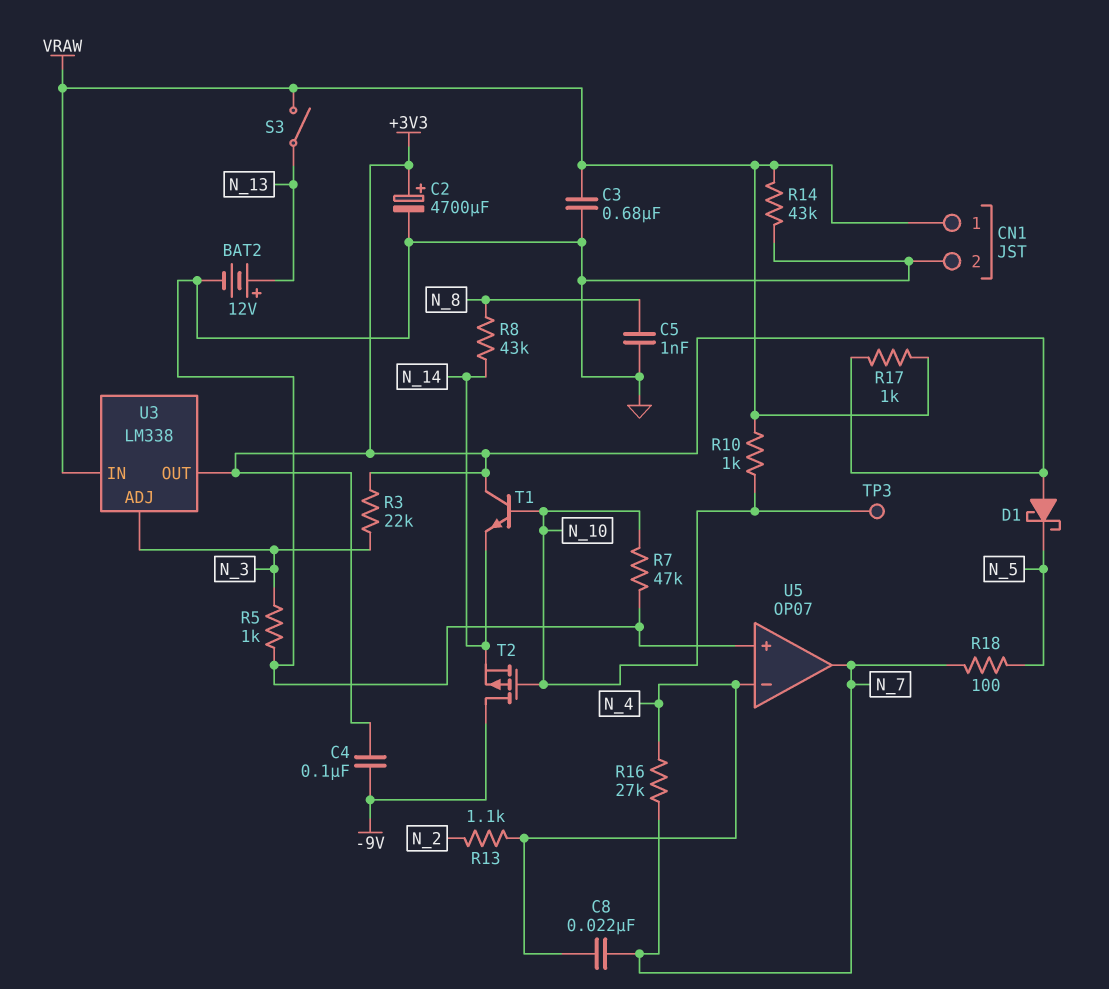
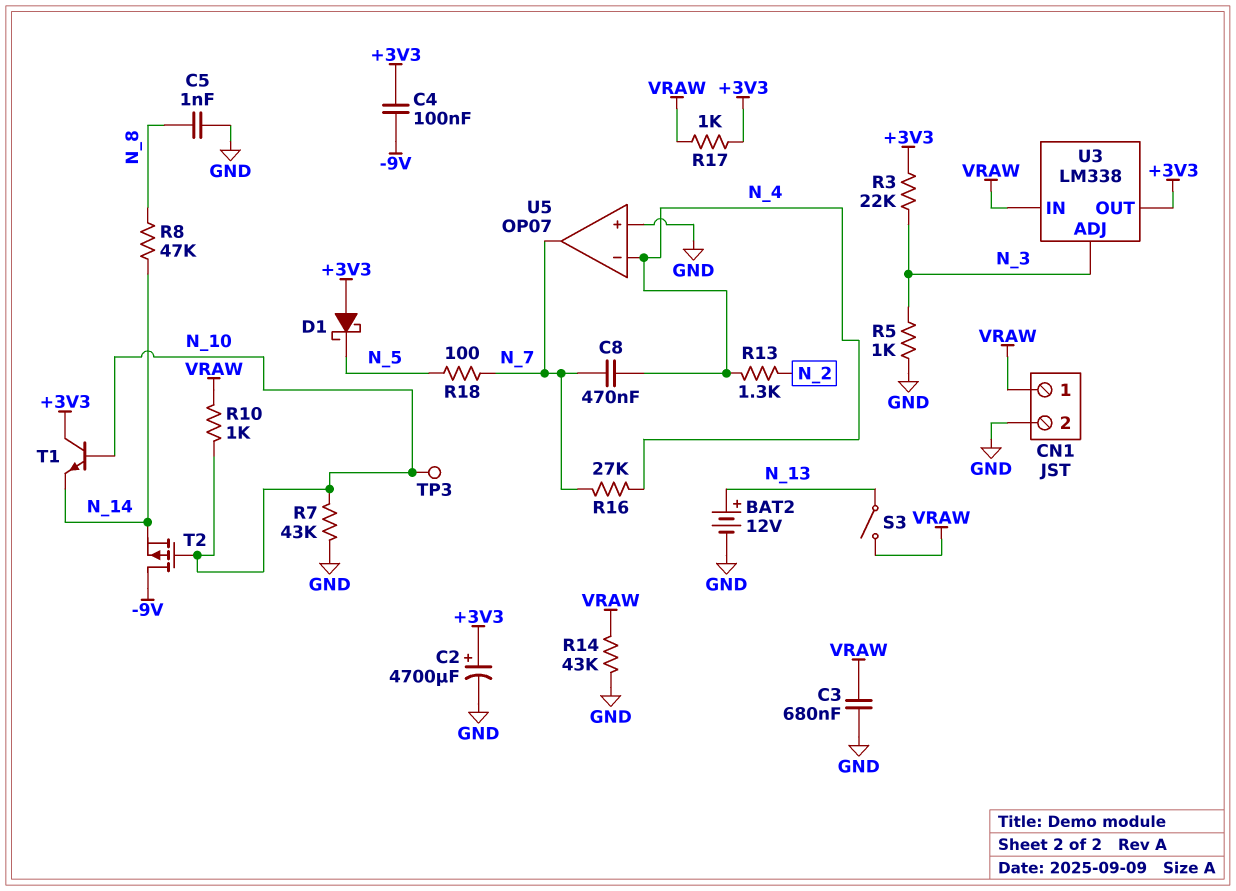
C8: 22nF (N_4, N_7) -> 470nF (N_4, N_7)
R7: 47k (GND, N_10) -> 43k (GND, N_10)
R8: 43k (N_8, N_14) -> 47k (N_8, N_14)
R13: 1.1k (N_2, N_4) -> 1.3k (N_2, N_4)

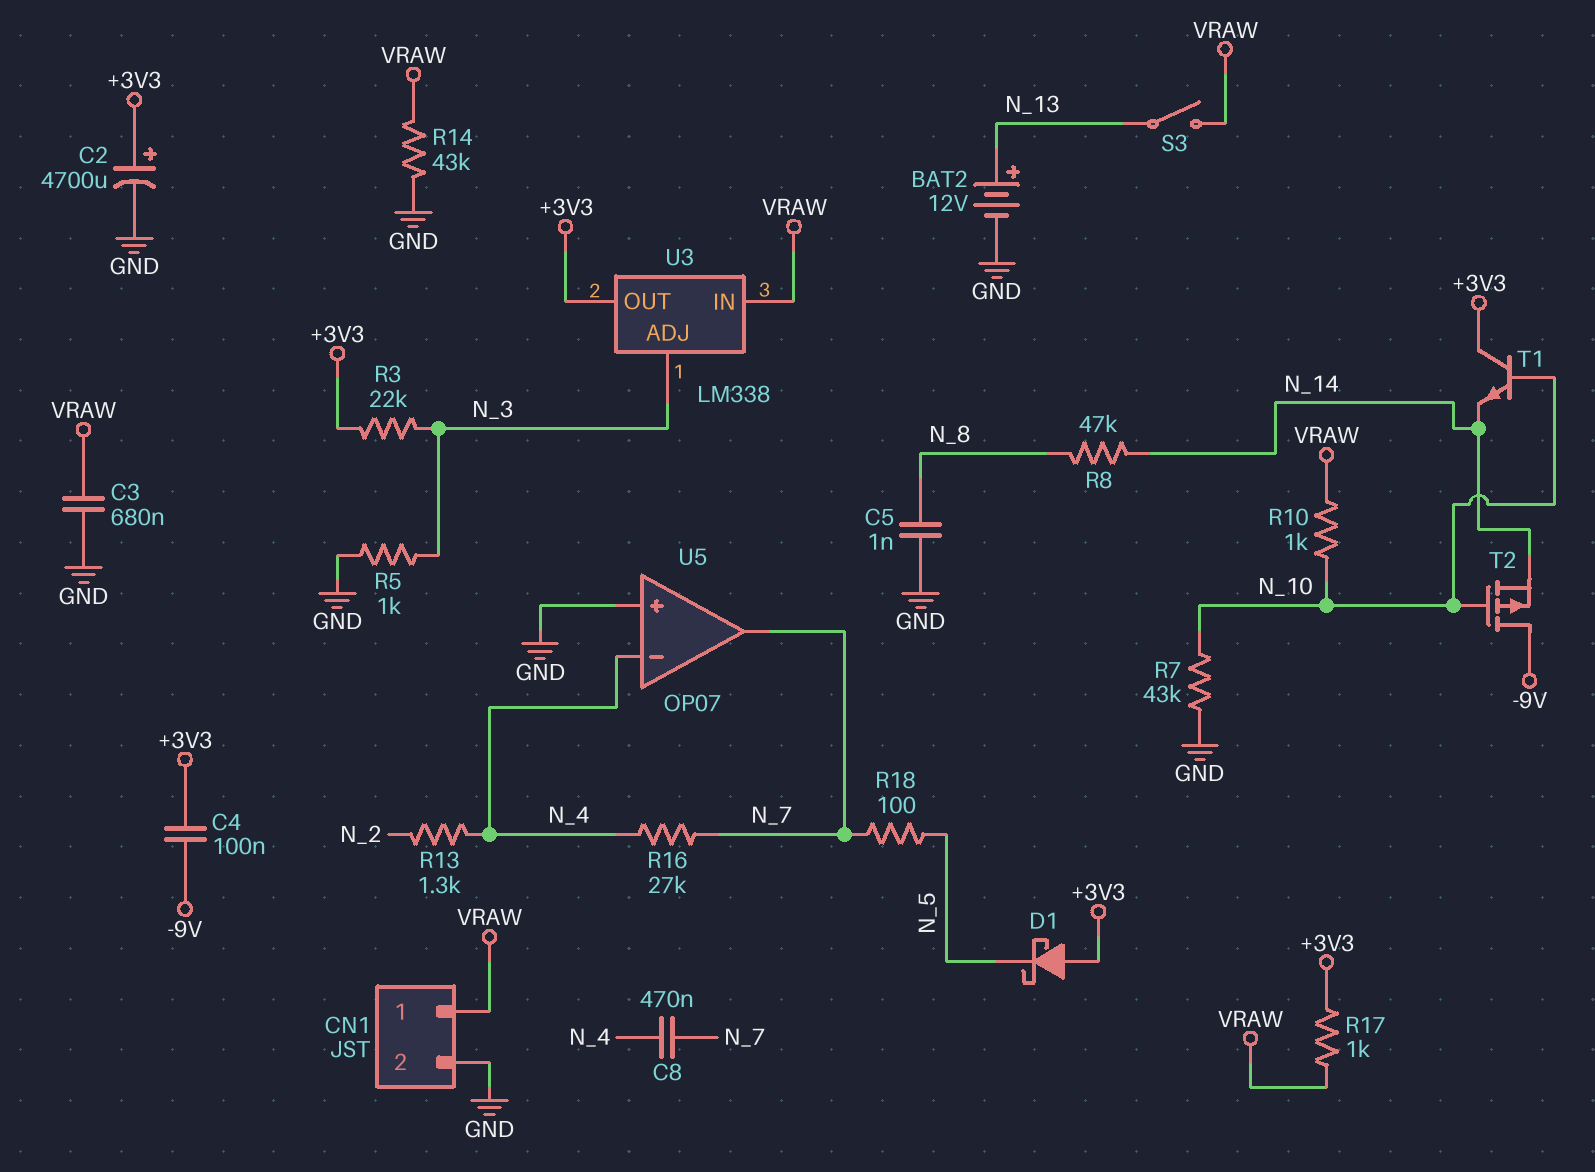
TP3: test point (N_10) -> none

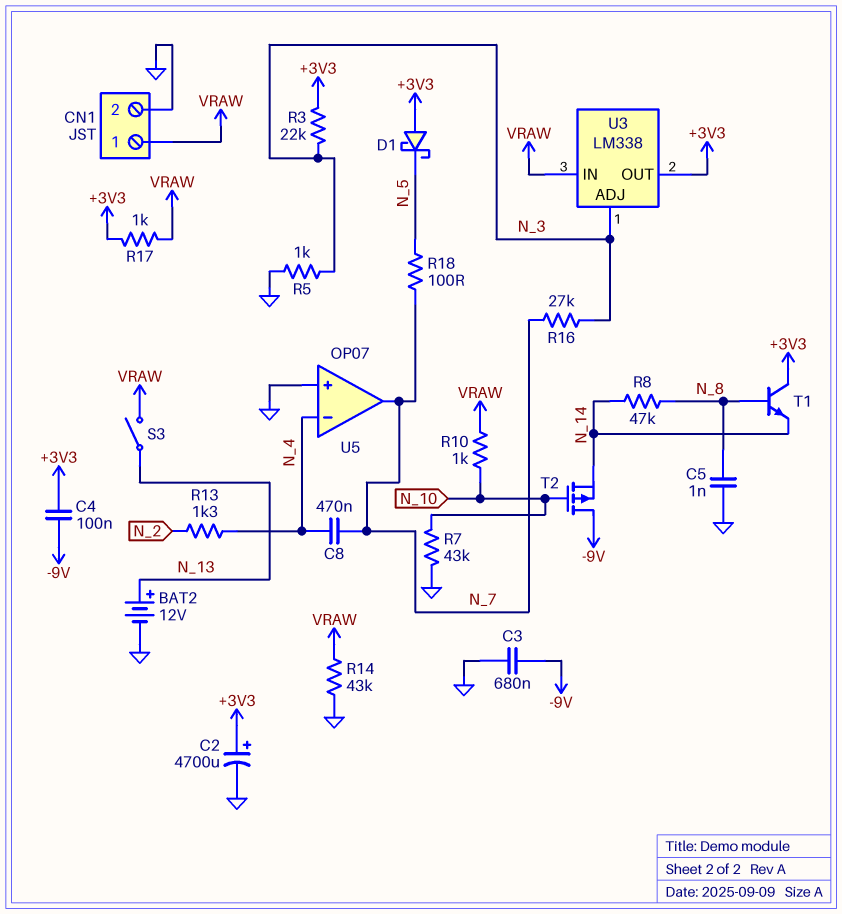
C3: 680nF (GND, VRAW) -> 680nF (-9V, GND)
R16: 27k (N_4, N_7) -> 27k (N_3, N_7)
T1: NPN (B N_10, C +3V3, E N_14) -> NPN (B N_8, C +3V3, E N_14)

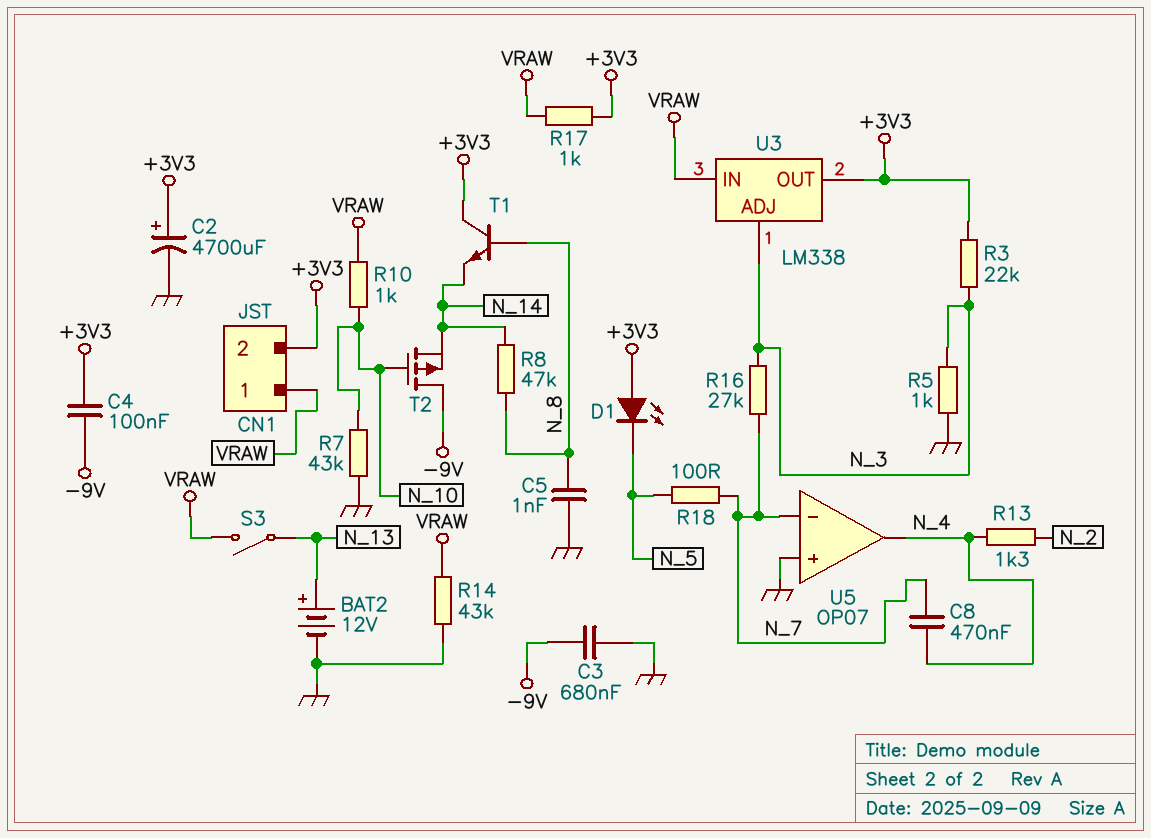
CN1 pin 2: GND -> +3V3
D1: schottky (A +3V3, K N_5) -> LED (A +3V3, K N_5)
U5 pin in-: N_4 -> N_7
U5 pin out: N_7 -> N_4

